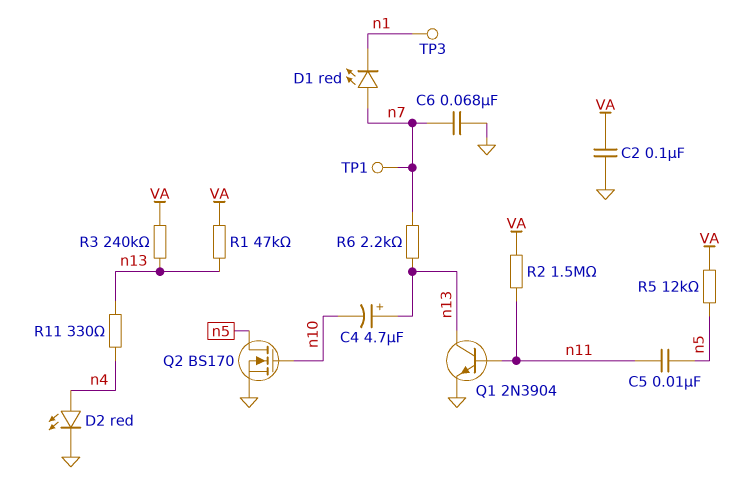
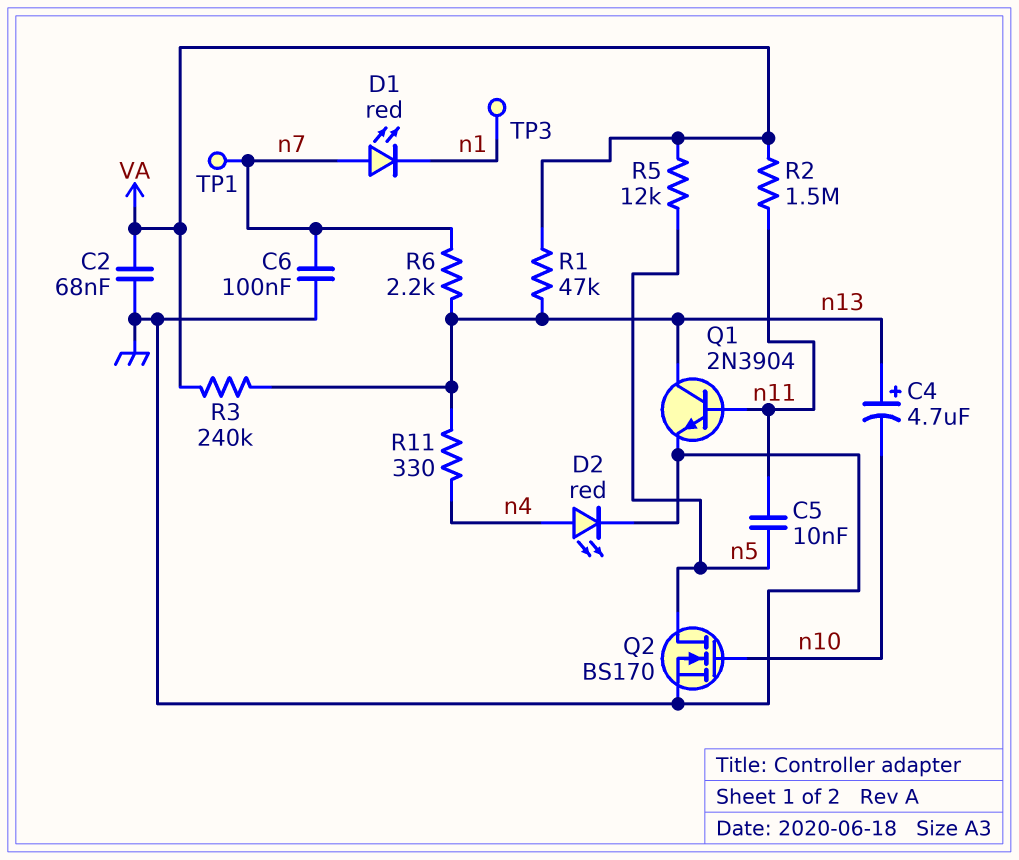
C2: 100nF (GND, VA) -> 68nF (GND, VA)
C6: 68nF (GND, n7) -> 100nF (GND, n7)

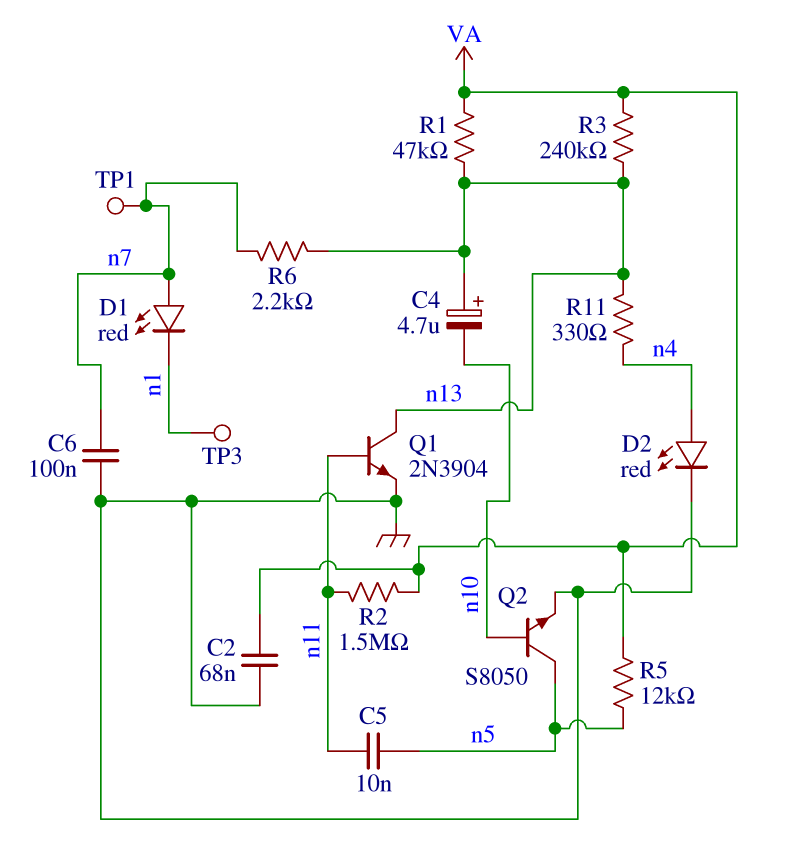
Q2: NMOS BS170 (G n10, D n5, S GND) -> NPN S8050 (B n10, C n5, E GND)

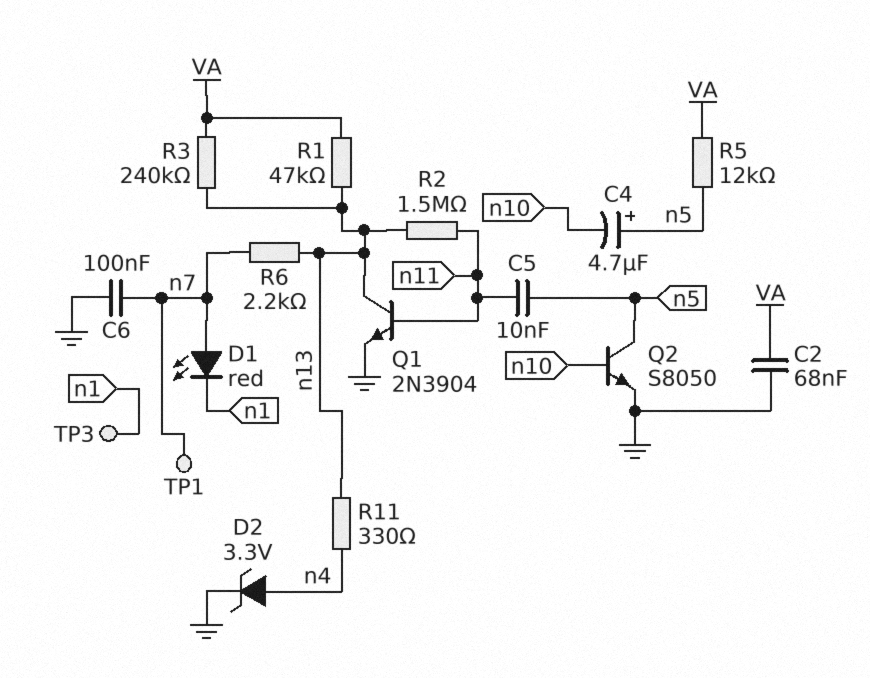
C4: 4.7uF (plus n13, minus n10) -> 4.7uF (plus n5, minus n10)
D2: LED red (A n4, K GND) -> zener 3.3V (A n4, K GND)
R2: 1.5M (VA, n11) -> 1.5M (n11, n13)

